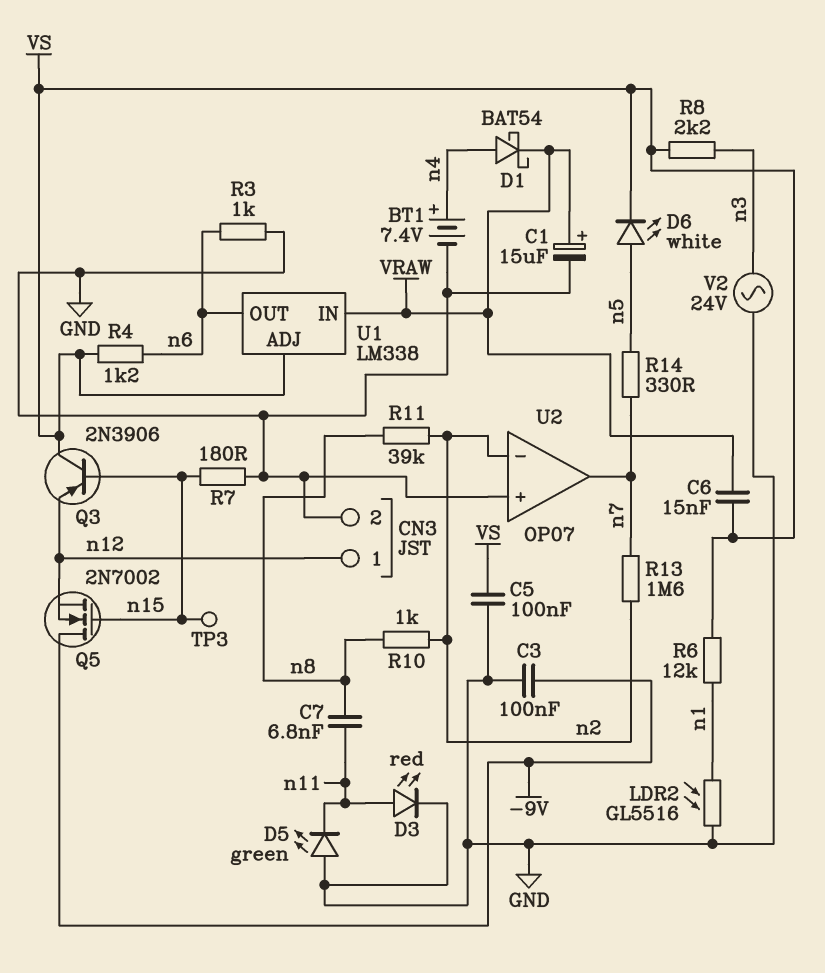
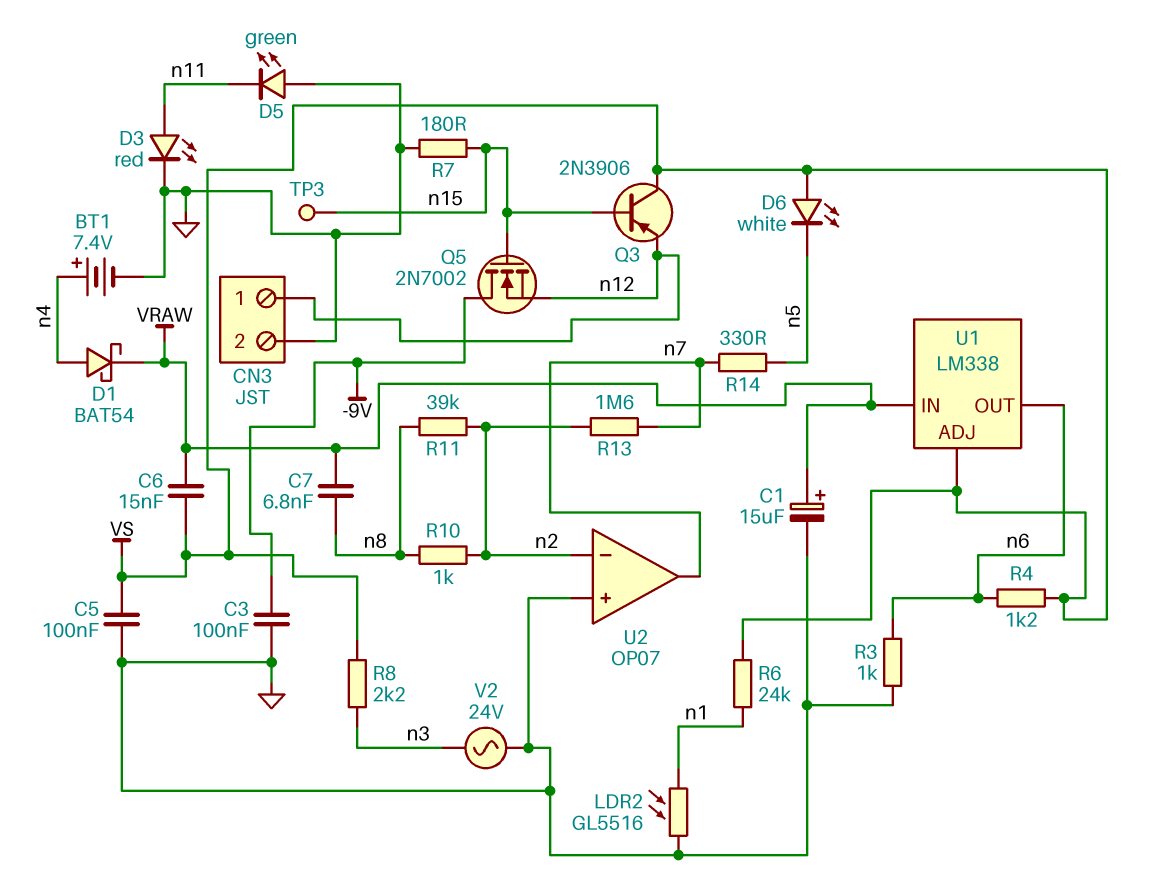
C7: 6.8nF (n8, n11) -> 6.8nF (VRAW, n8)
D6: LED white (A n5, K VS) -> LED white (A VS, K n5)
R6: 12k (VS, n1) -> 24k (VS, n1)

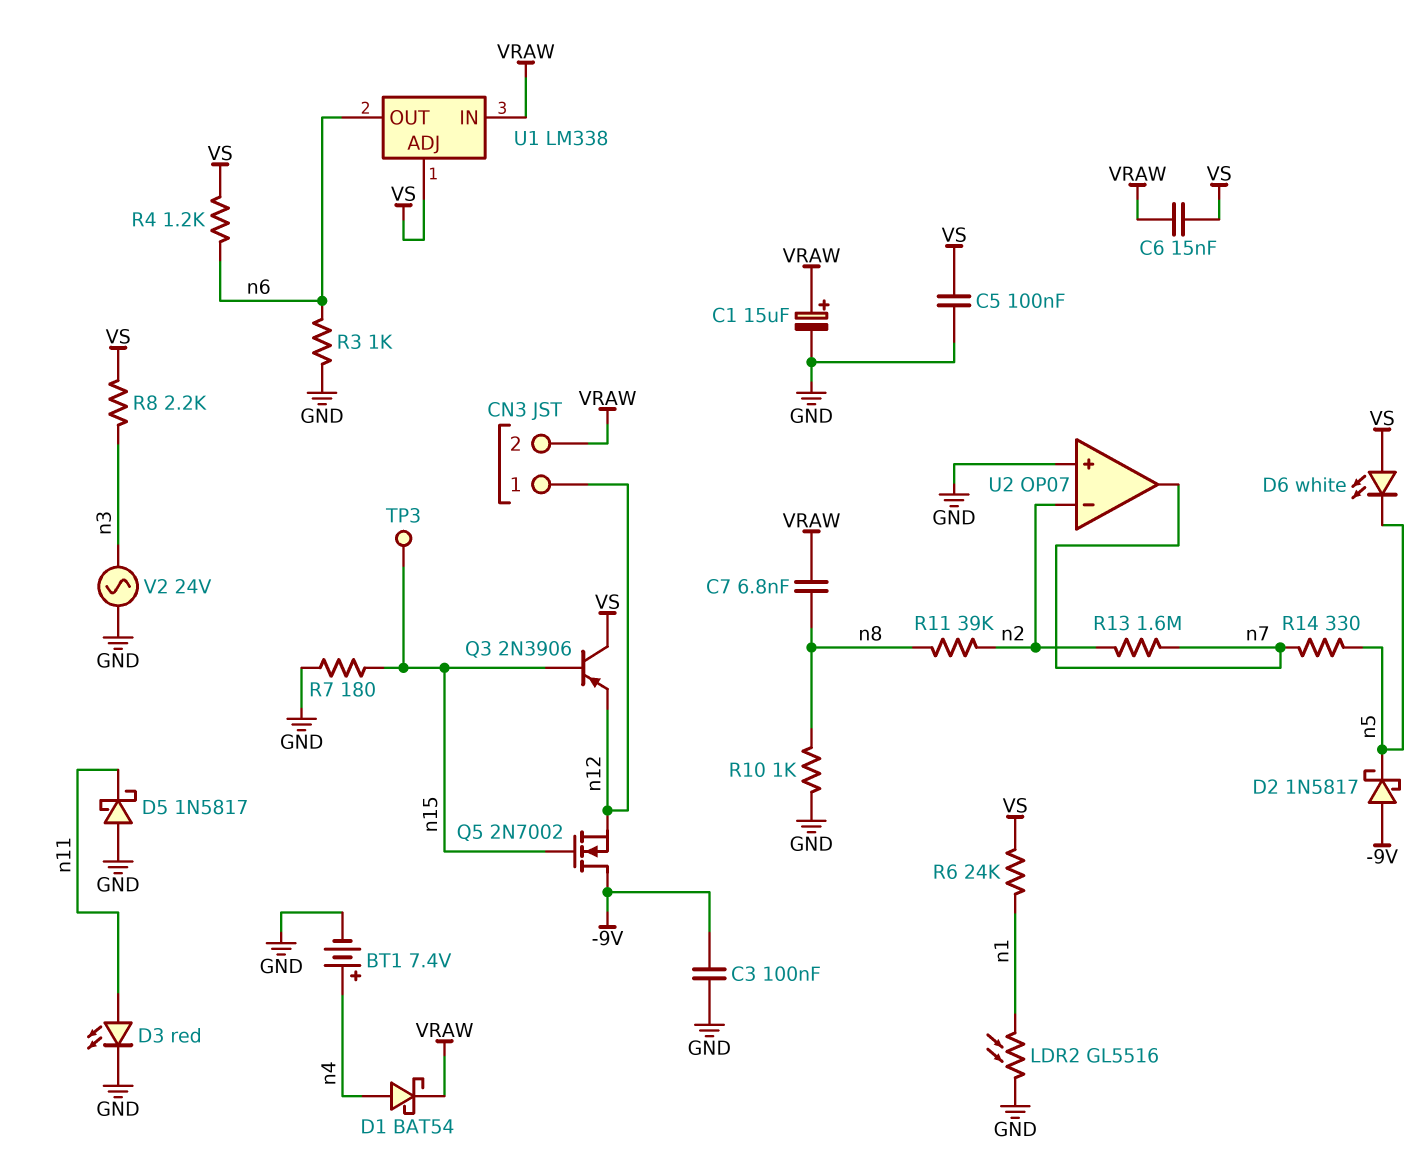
CN3 pin 2: GND -> VRAW
D2: none -> schottky 1N5817 (A -9V, K n5)
D5: LED green (A GND, K n11) -> schottky 1N5817 (A GND, K n11)
R10: 1k (n2, n8) -> 1k (GND, n8)

